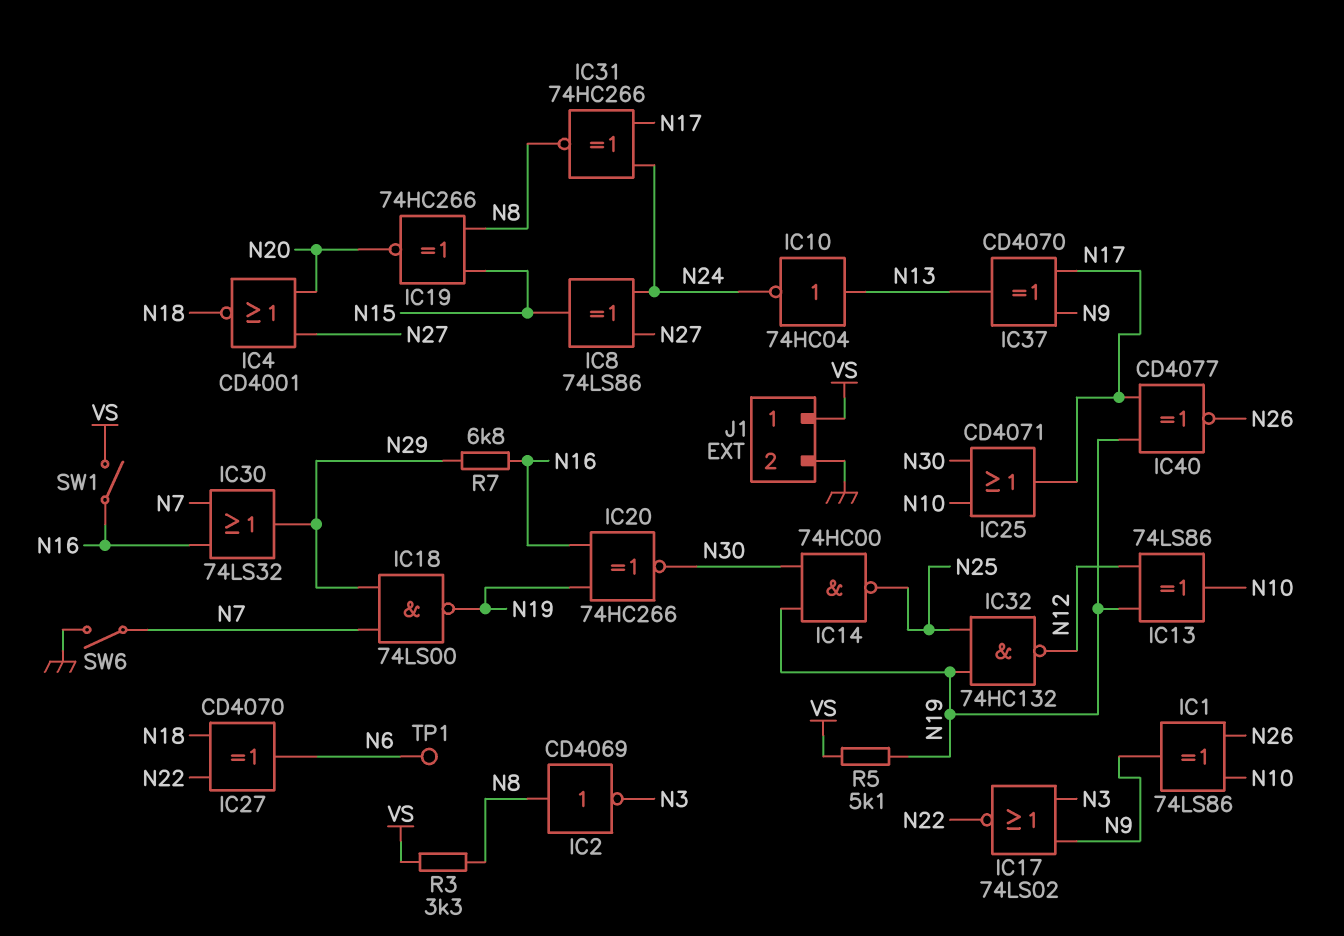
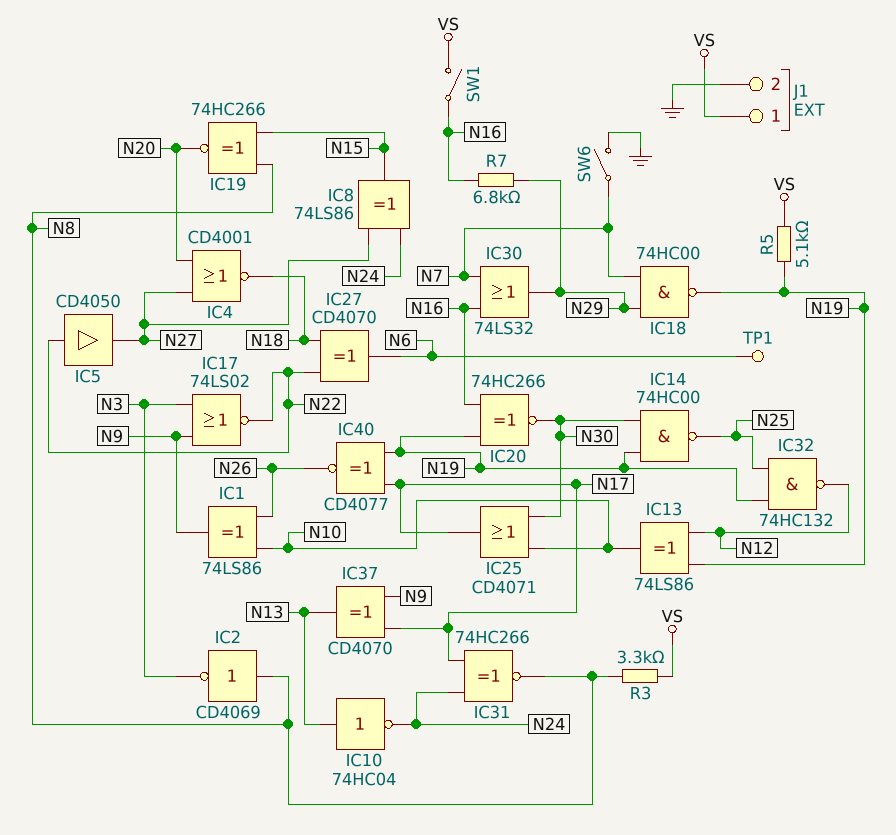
IC5: none -> buffer CD4050 (in N22, out N27)
IC18: NAND 74LS00 (in N7, in N29, out N19) -> NAND 74HC00 (in N7, in N29, out N19)

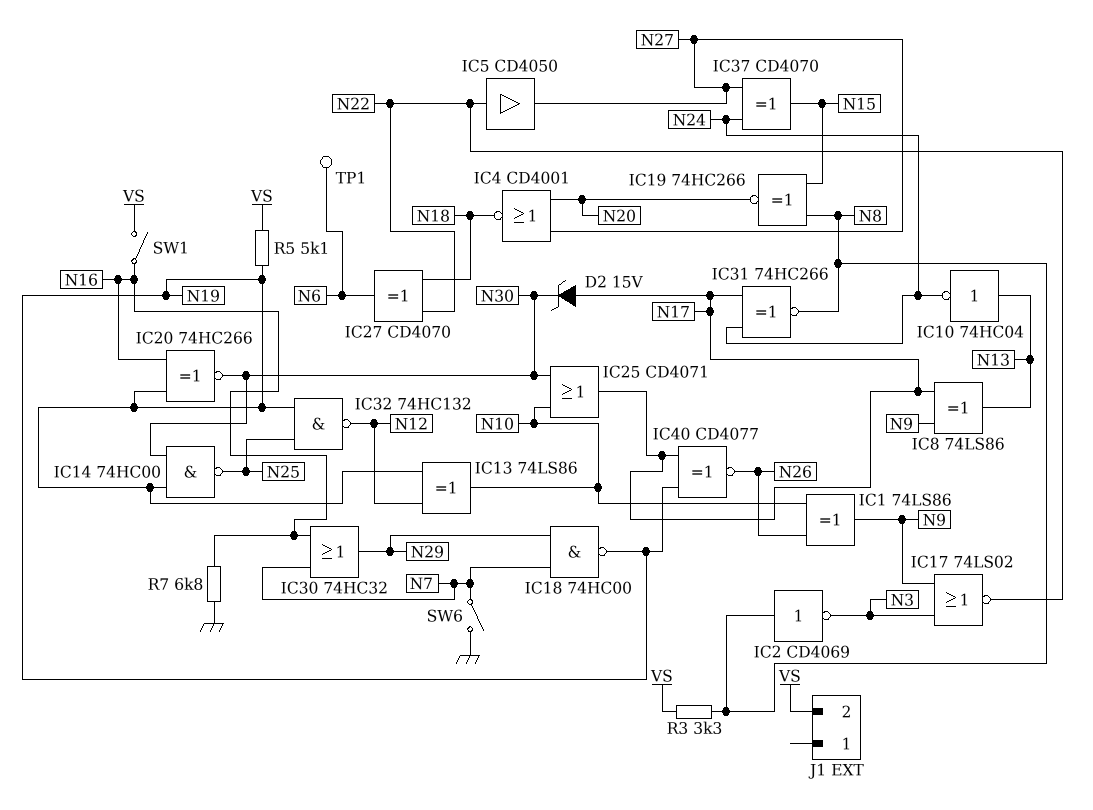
D2: none -> zener 15V (A N17, K N30)
IC8: XOR 74LS86 (in N24, in N27, out N15) -> XOR 74LS86 (in N9, in N17, out N13)
IC30: OR 74LS32 (in N7, in N16, out N29) -> OR 74HC32 (in N7, in N16, out N29)
IC37: XOR CD4070 (in N9, in N17, out N13) -> XOR CD4070 (in N24, in N27, out N15)
J1 pin 1: VS -> none
J1 pin 2: GND -> VS
R7: 6.8k (N16, N29) -> 6.8k (GND, N16)

